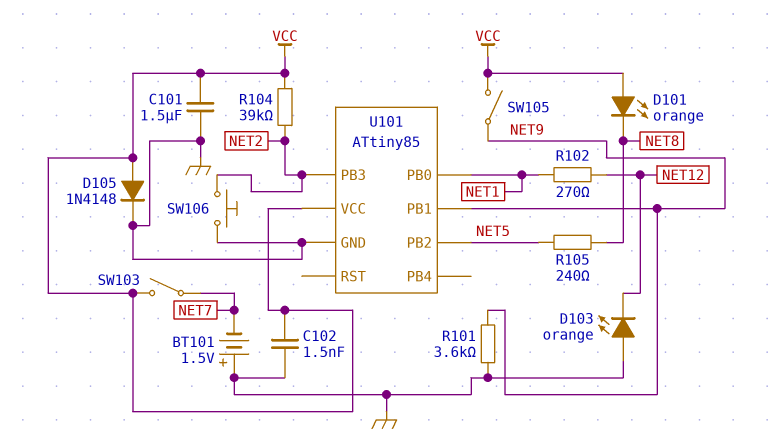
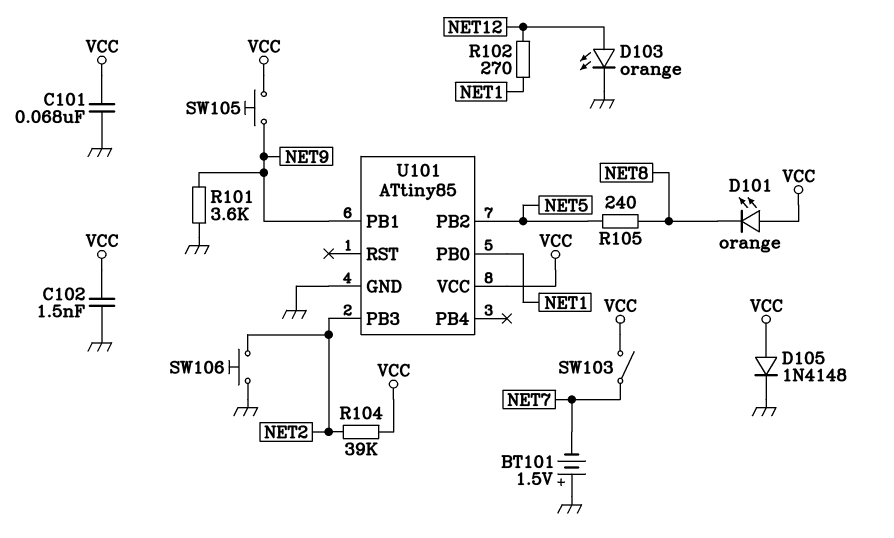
C101: 1.5uF (GND, VCC) -> 68nF (GND, VCC)
D103: LED orange (A GND, K NET12) -> LED orange (A NET12, K GND)
SW105: switch (NET9, VCC) -> button (NET9, VCC)

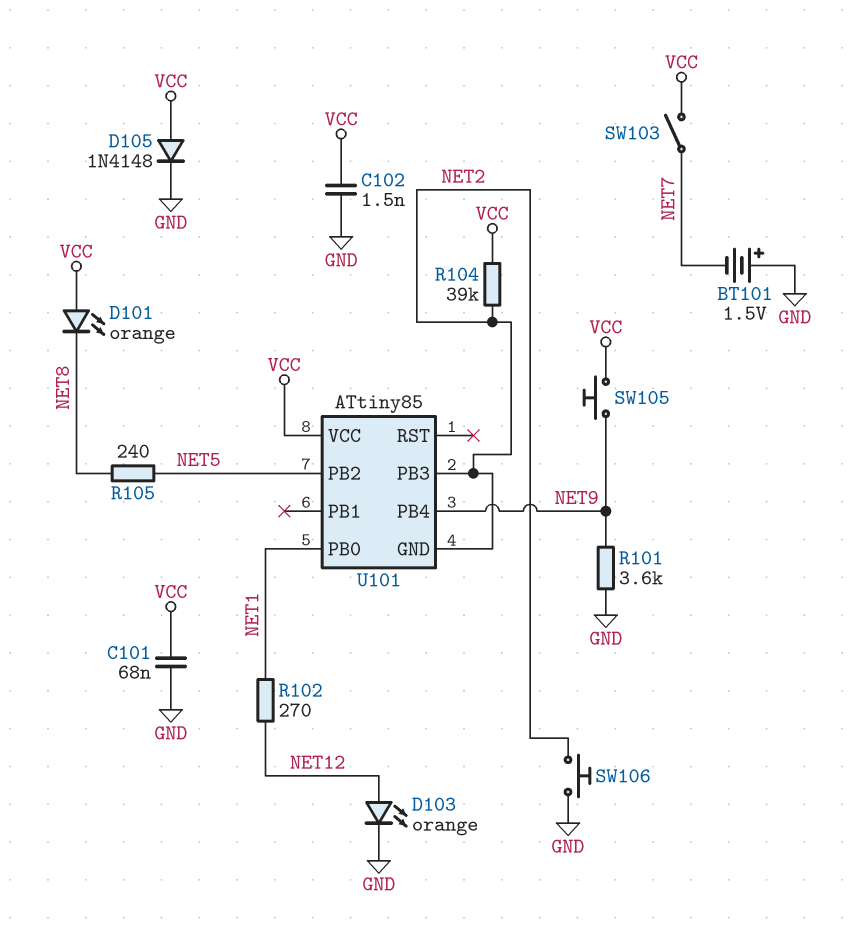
U101 pin GND: GND -> NET2
U101 pin PB1: NET9 -> none
U101 pin PB4: none -> NET9

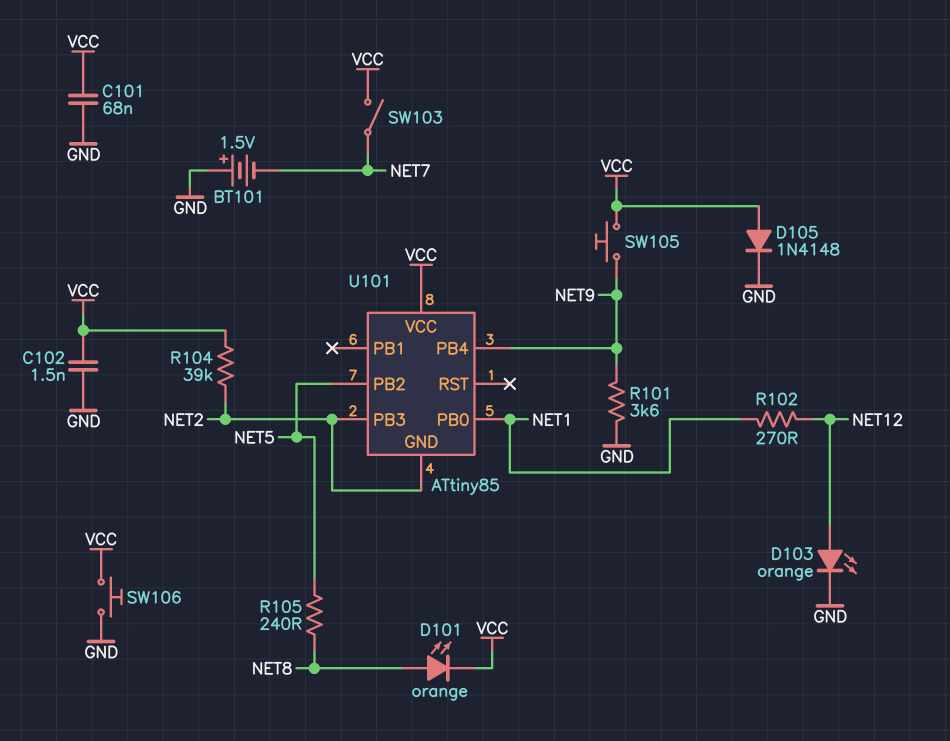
D101: LED orange (A VCC, K NET8) -> LED orange (A NET8, K VCC)
SW106: button (GND, NET2) -> button (GND, VCC)

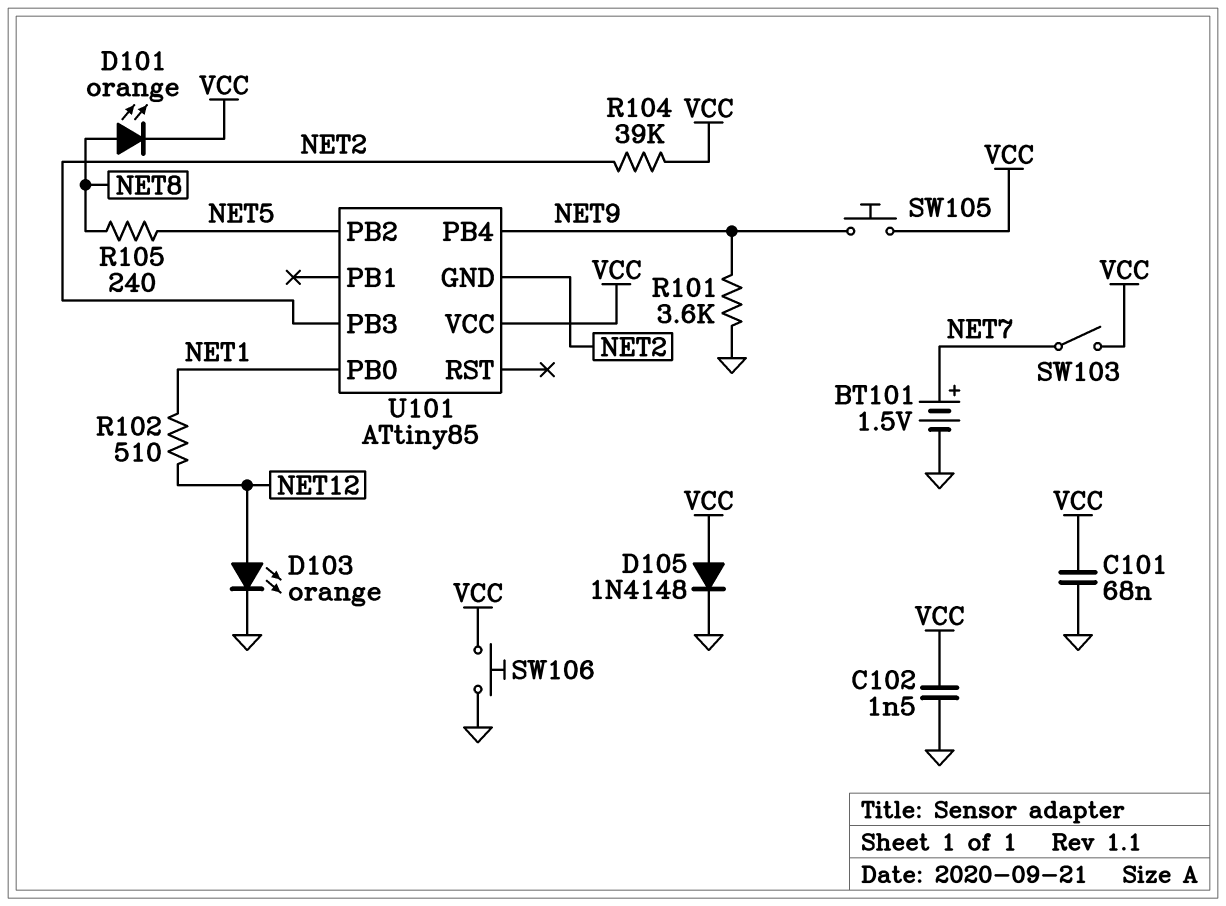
BT101: 1.5V (plus GND, minus NET7) -> 1.5V (plus NET7, minus GND)
R102: 270 (NET1, NET12) -> 510 (NET1, NET12)

